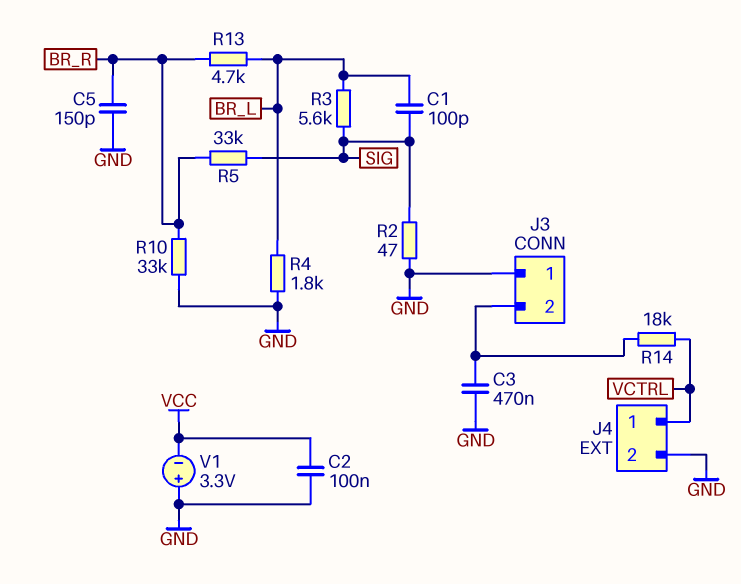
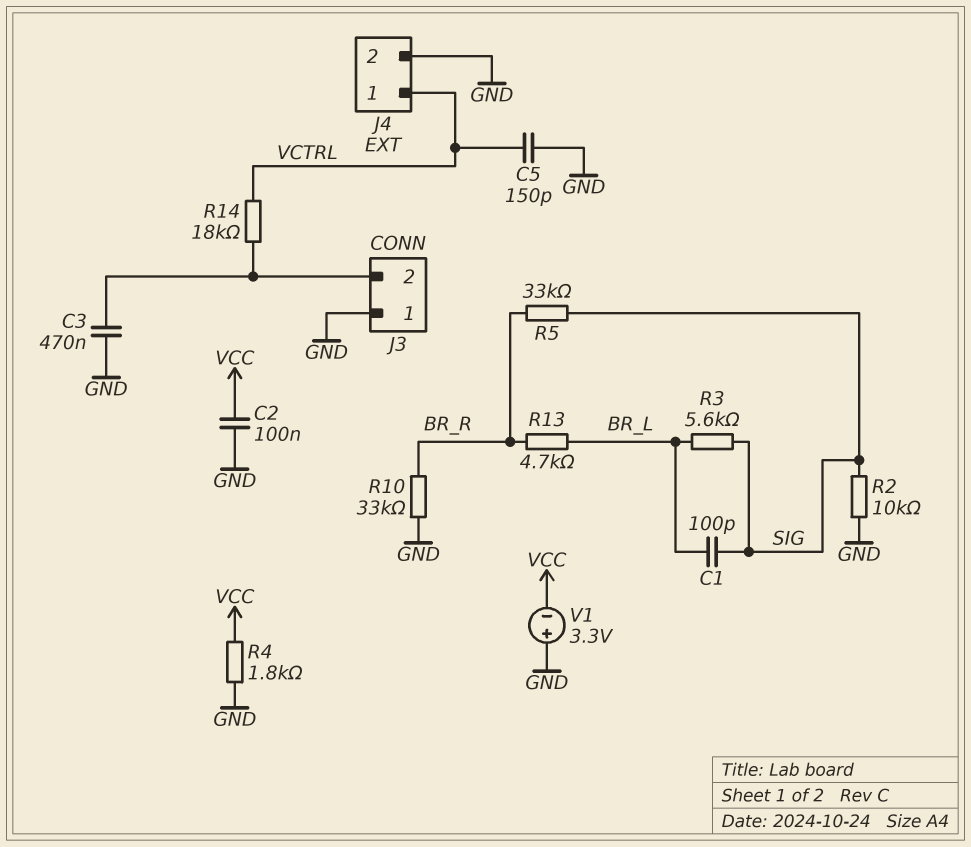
C5: 150pF (BR_R, GND) -> 150pF (GND, VCTRL)
R2: 47 (GND, SIG) -> 10k (GND, SIG)
R4: 1.8k (BR_L, GND) -> 1.8k (GND, VCC)

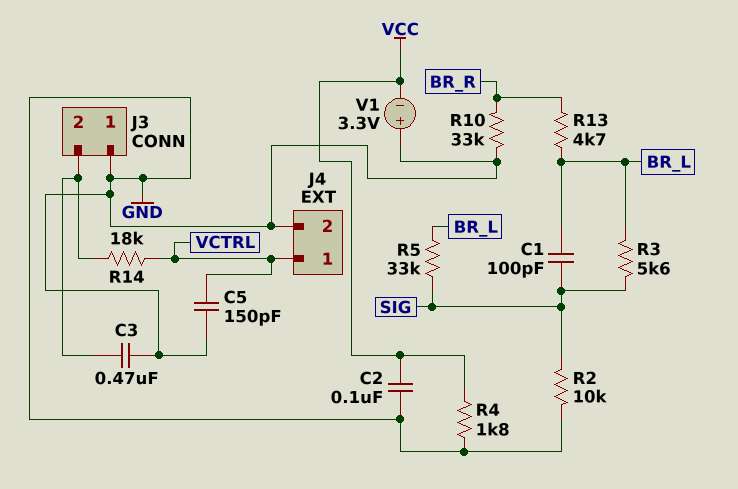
R5: 33k (BR_R, SIG) -> 33k (BR_L, SIG)

